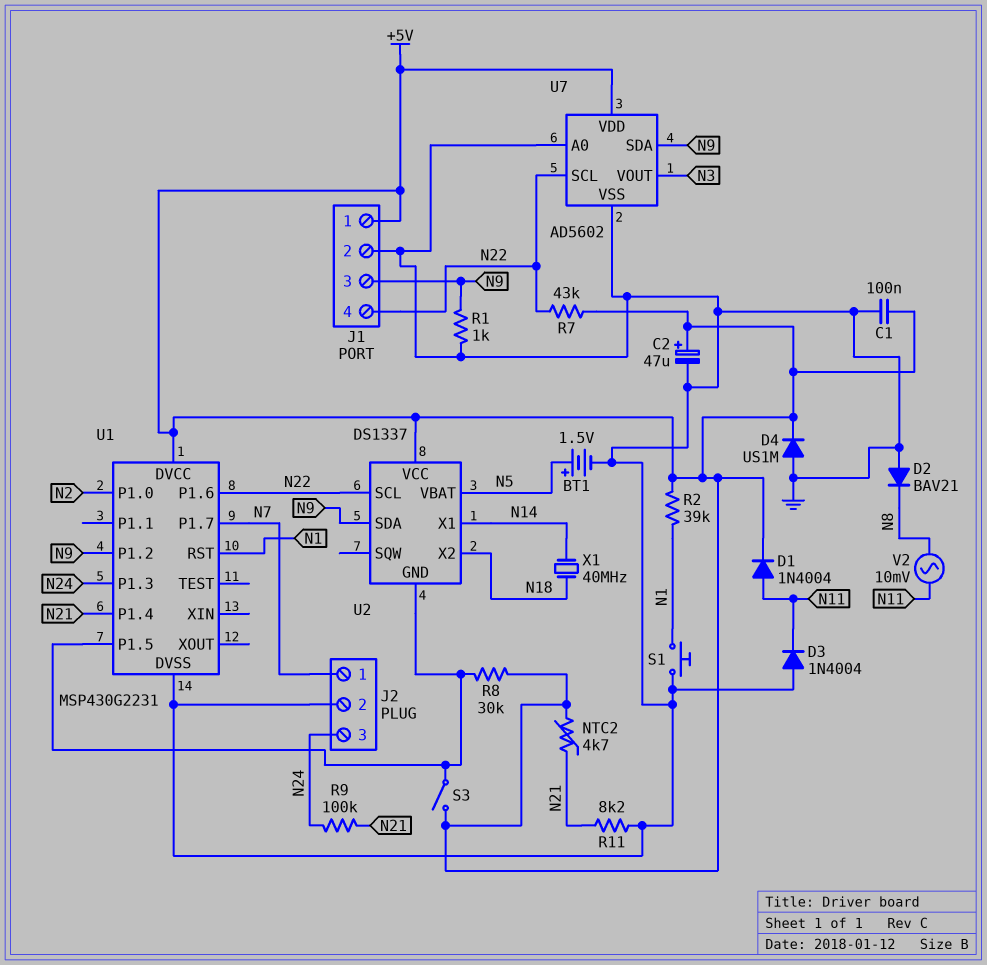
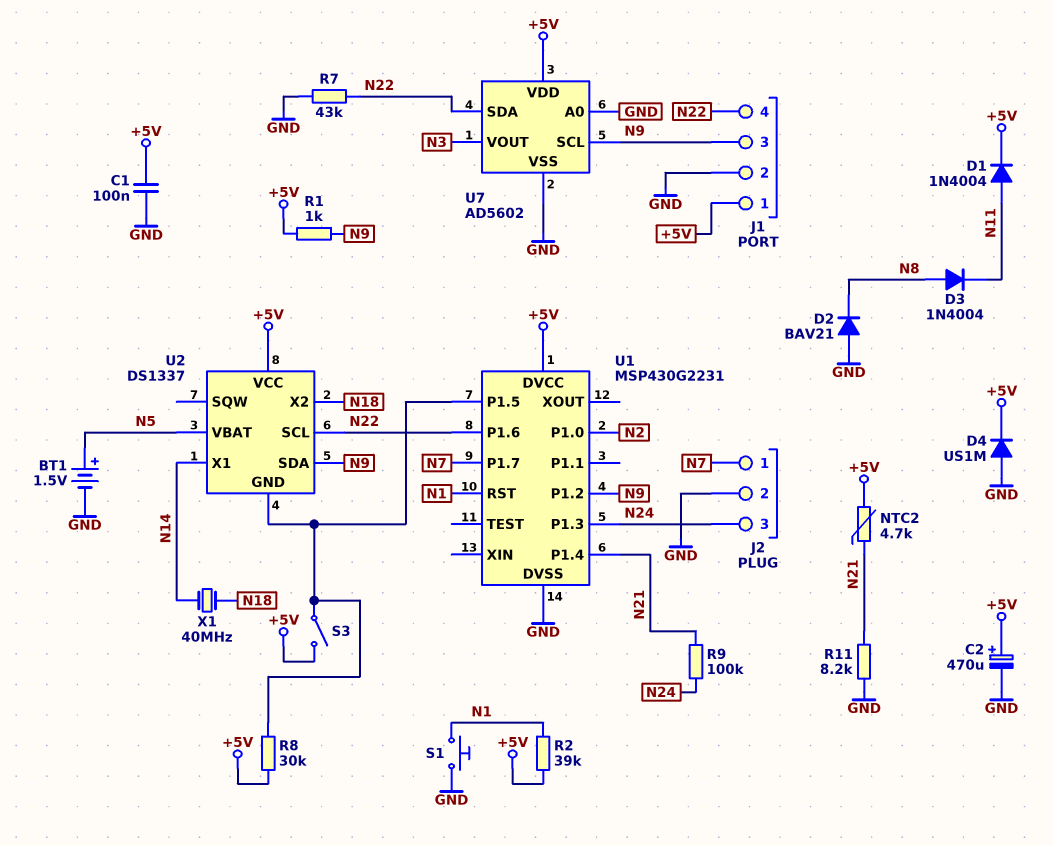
C2: 47uF (plus +5V, minus GND) -> 470uF (plus +5V, minus GND)
D3: diode 1N4004 (A GND, K N11) -> diode 1N4004 (A N8, K N11)
R1: 1k (GND, N9) -> 1k (+5V, N9)
R7: 43k (+5V, N22) -> 43k (GND, N22)
U7 pin SCL: N22 -> N9
U7 pin SDA: N9 -> N22
V2: AC 10mV (N8, N11) -> none

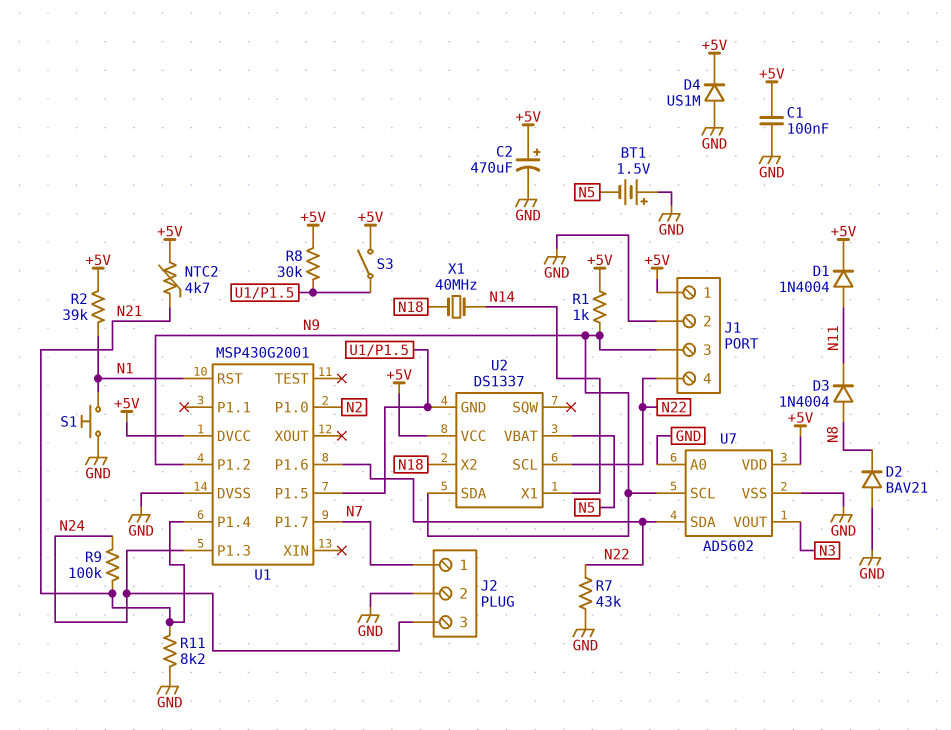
BT1: 1.5V (plus N5, minus GND) -> 1.5V (plus GND, minus N5)
U1: MSP430G2231 -> MSP430G2001

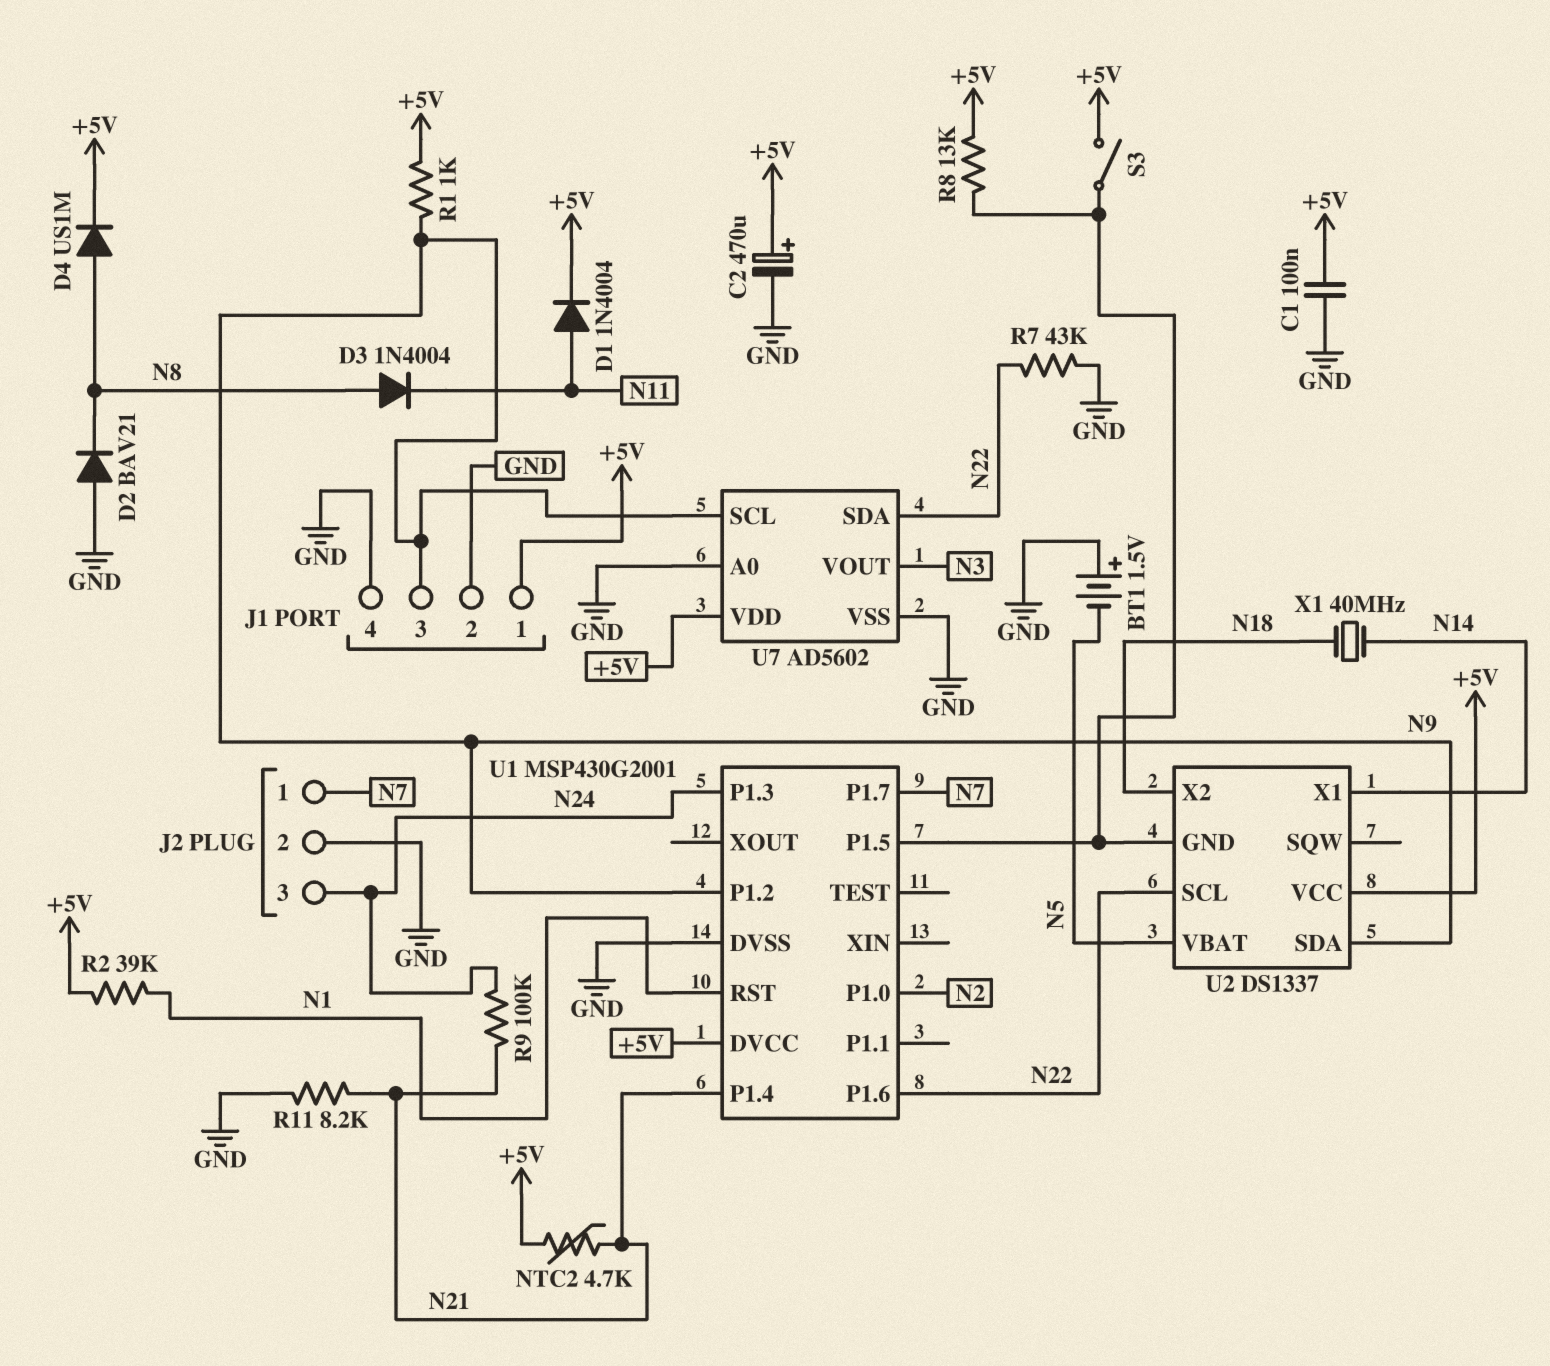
D4: diode US1M (A GND, K +5V) -> diode US1M (A N8, K +5V)
J1 pin 4: N22 -> GND
R8: 30k (+5V, U1/P1.5) -> 13k (+5V, U1/P1.5)
S1: button (GND, N1) -> none

